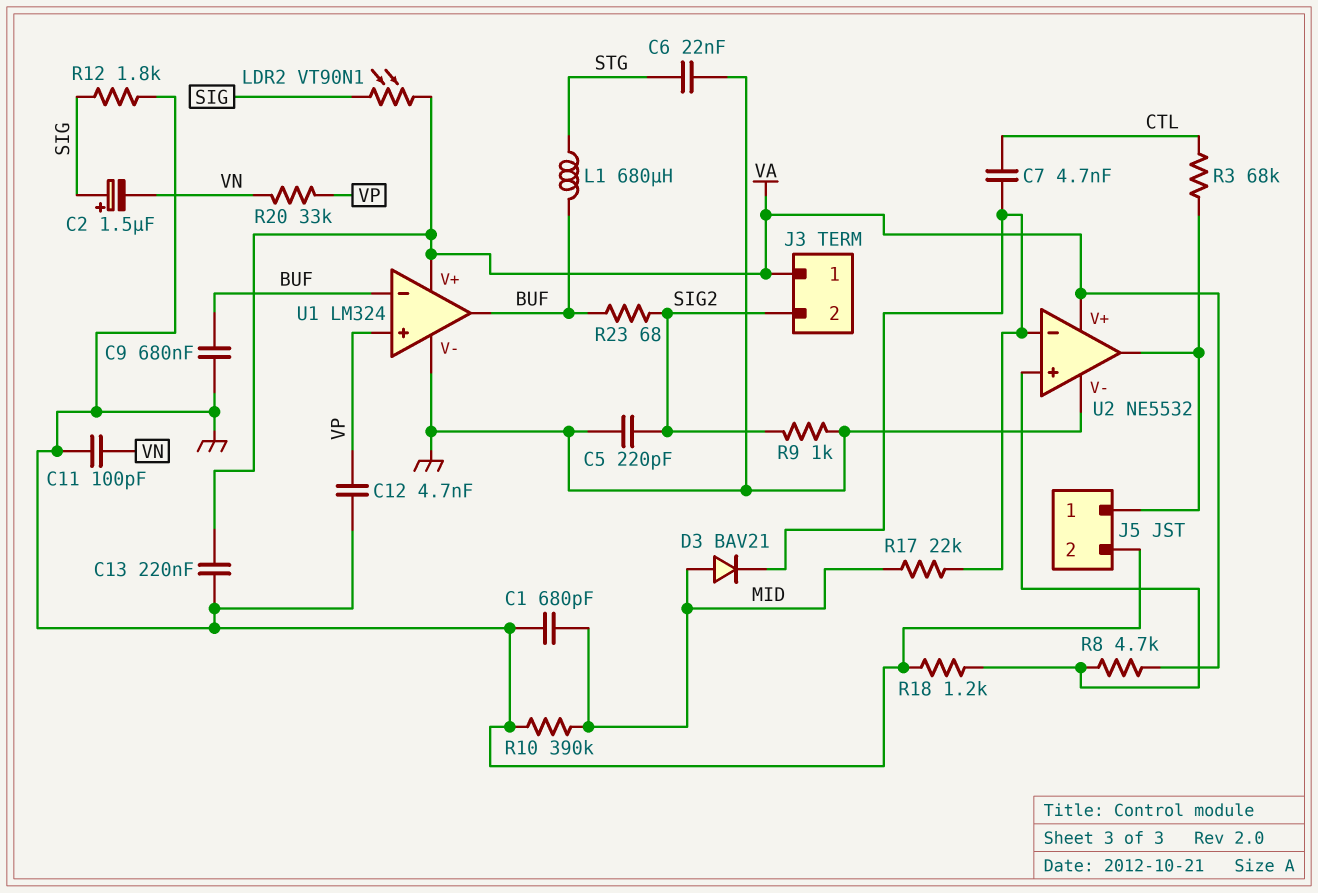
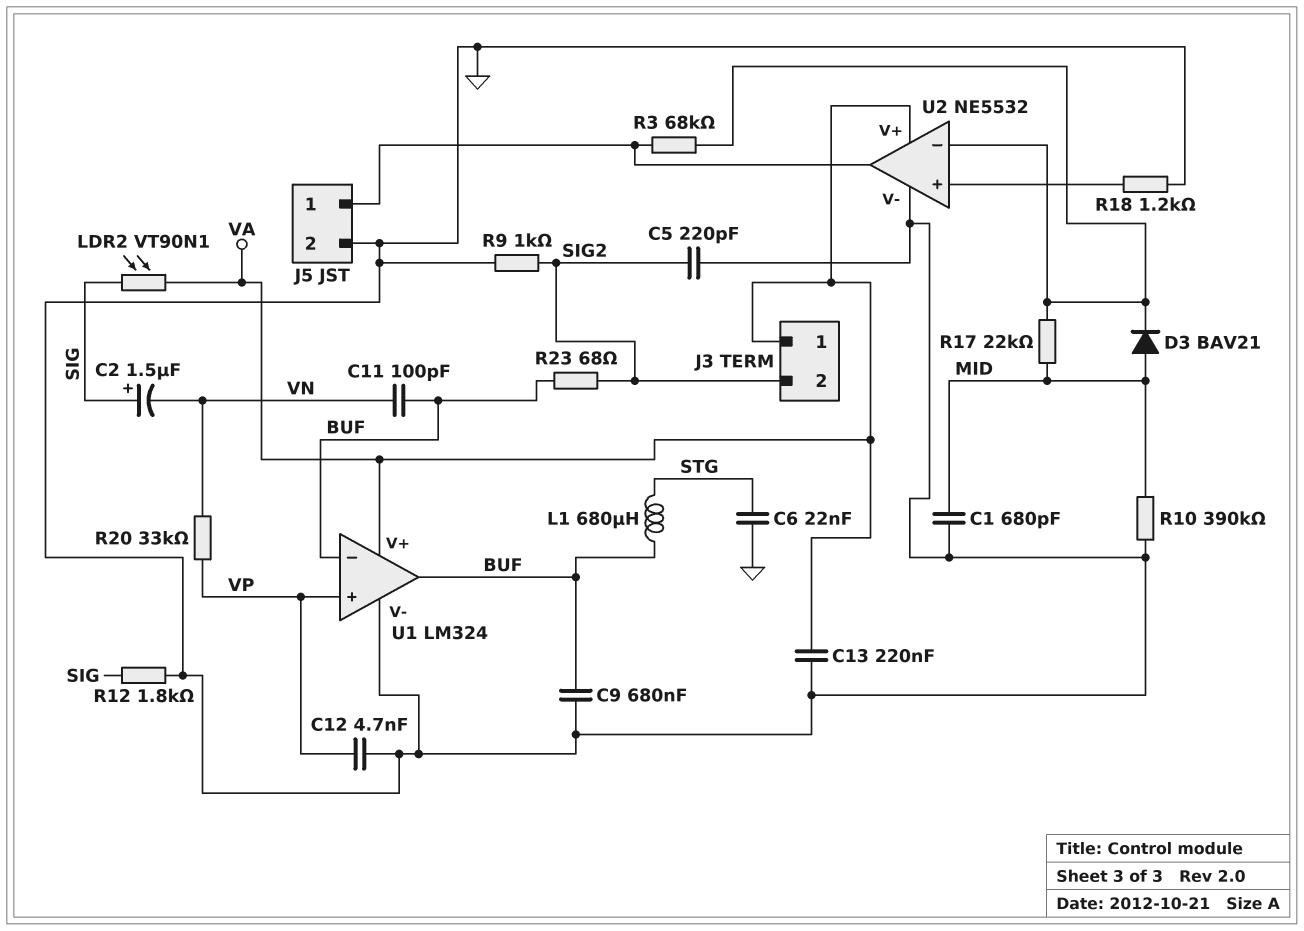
C7: 4.7nF (CTL, U2/in-) -> none
C11: 100pF (GND, VN) -> 100pF (BUF, VN)
R3: 68k (CTL, J5/1) -> 68k (J5/1, U2/in-)
R8: 4.7k (U2/in+, VA) -> none

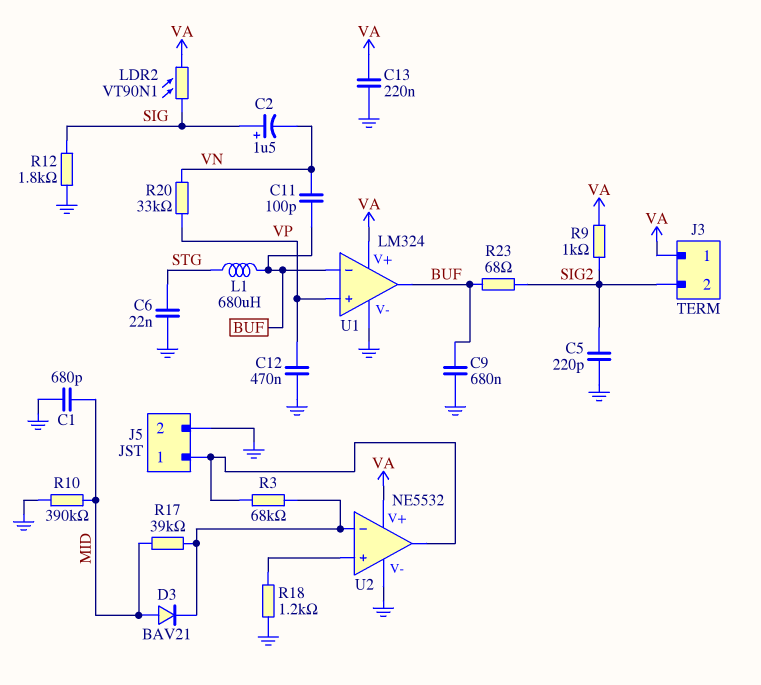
C12: 4.7nF (GND, VP) -> 470nF (GND, VP)
R9: 1k (GND, SIG2) -> 1k (SIG2, VA)
R17: 22k (MID, U2/in-) -> 39k (MID, U2/in-)

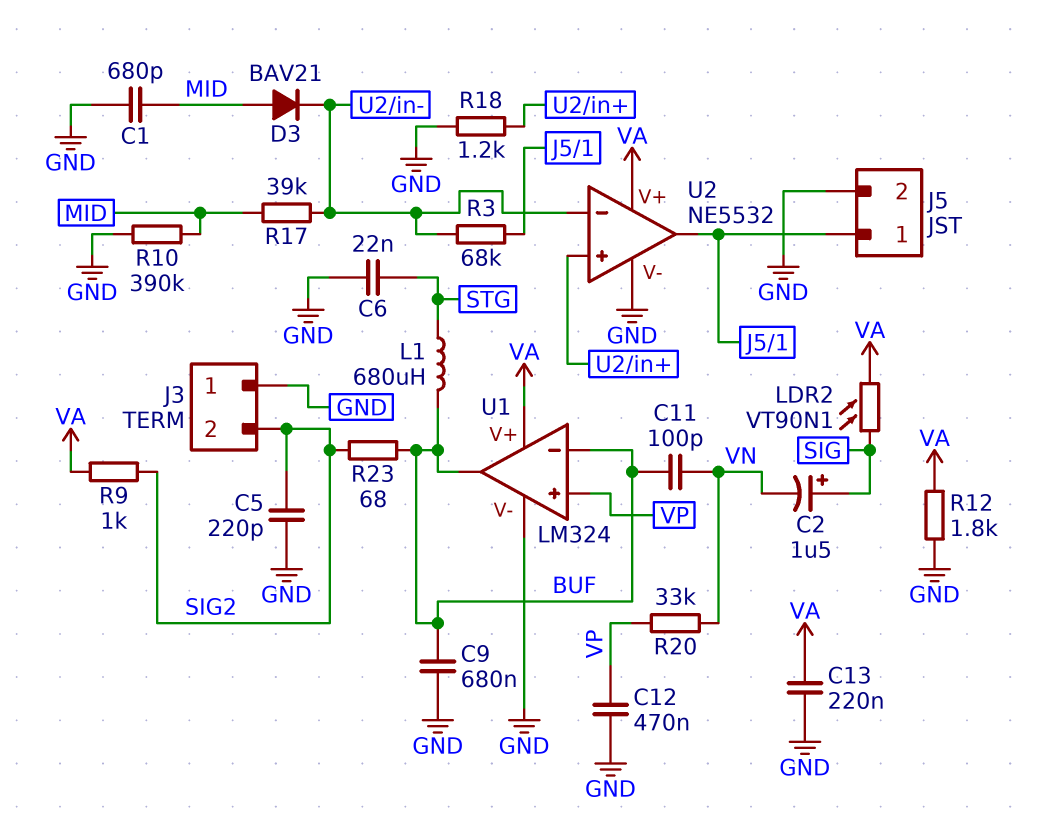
J3 pin 1: VA -> GND
R12: 1.8k (GND, SIG) -> 1.8k (GND, VA)

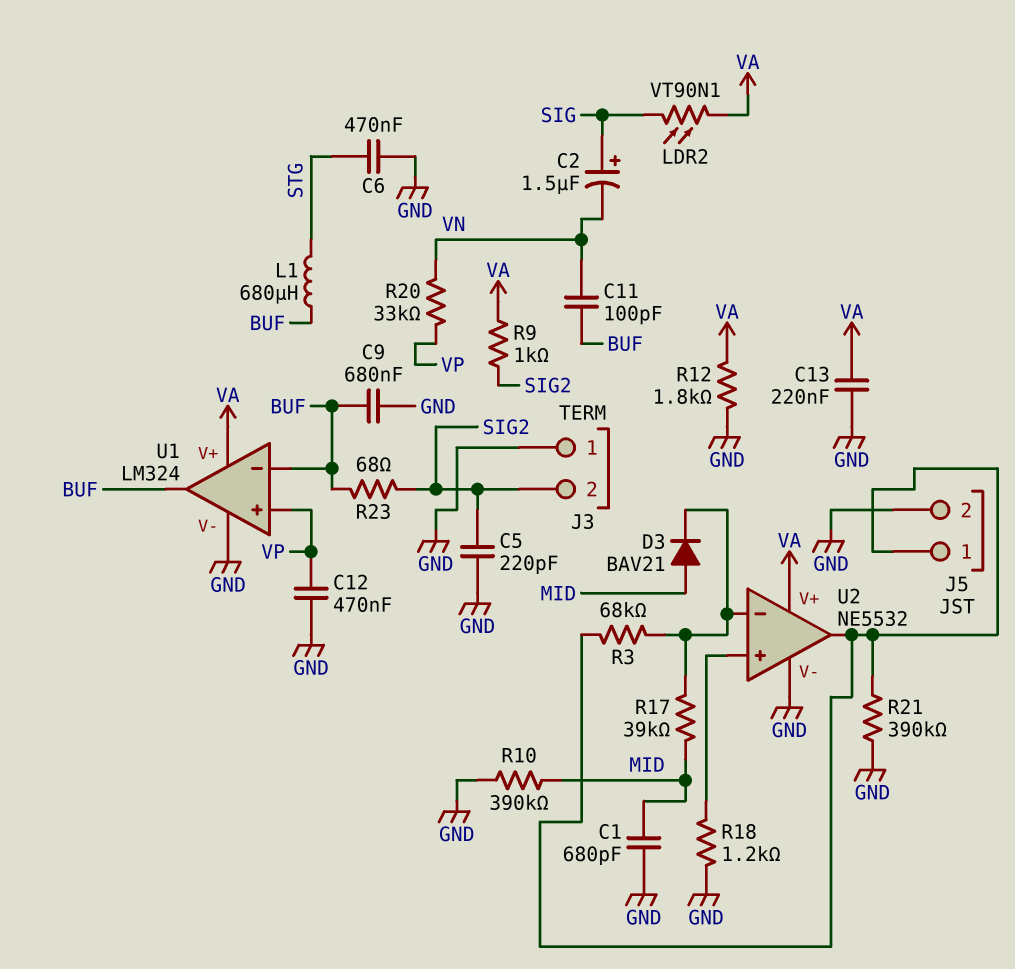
C6: 22nF (GND, STG) -> 470nF (GND, STG)
R21: none -> 390k (GND, J5/1)

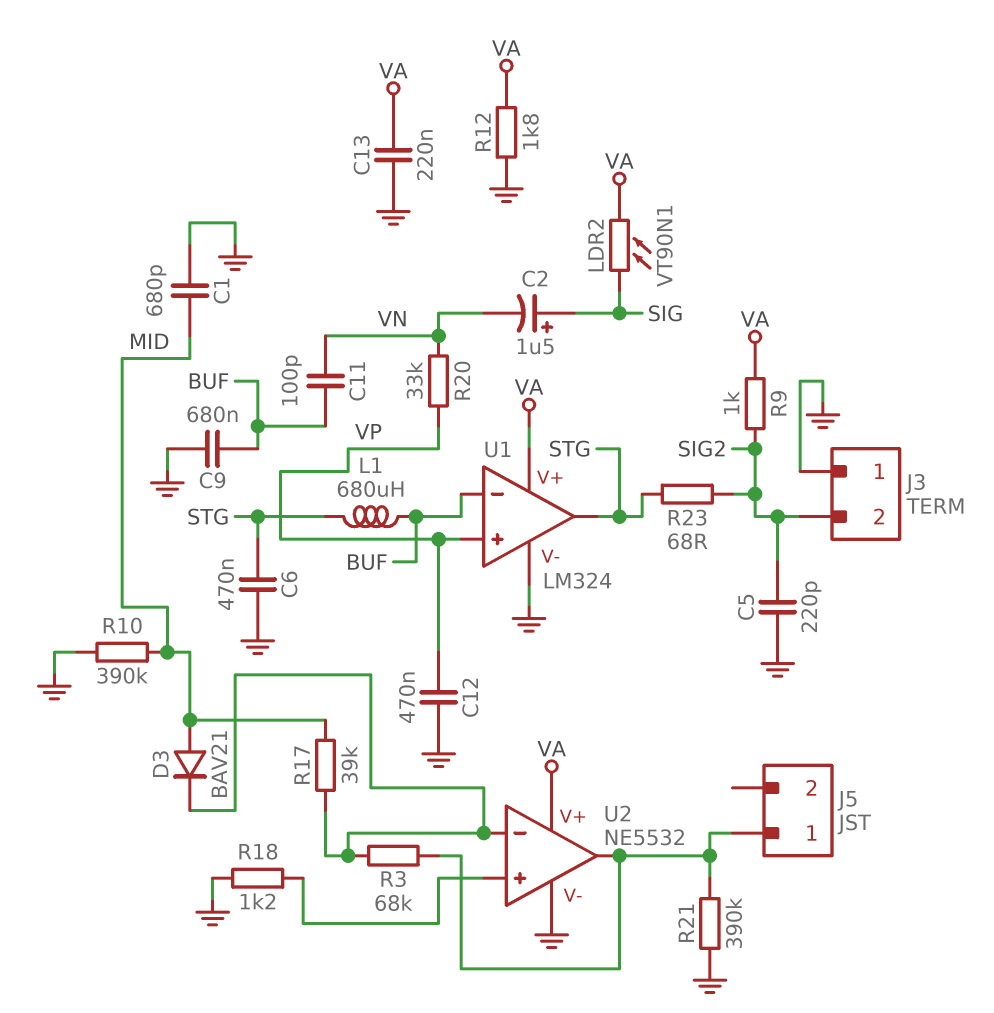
J5 pin 2: GND -> none
R23: 68 (BUF, SIG2) -> 68 (SIG2, STG)
U1 pin out: BUF -> STG

